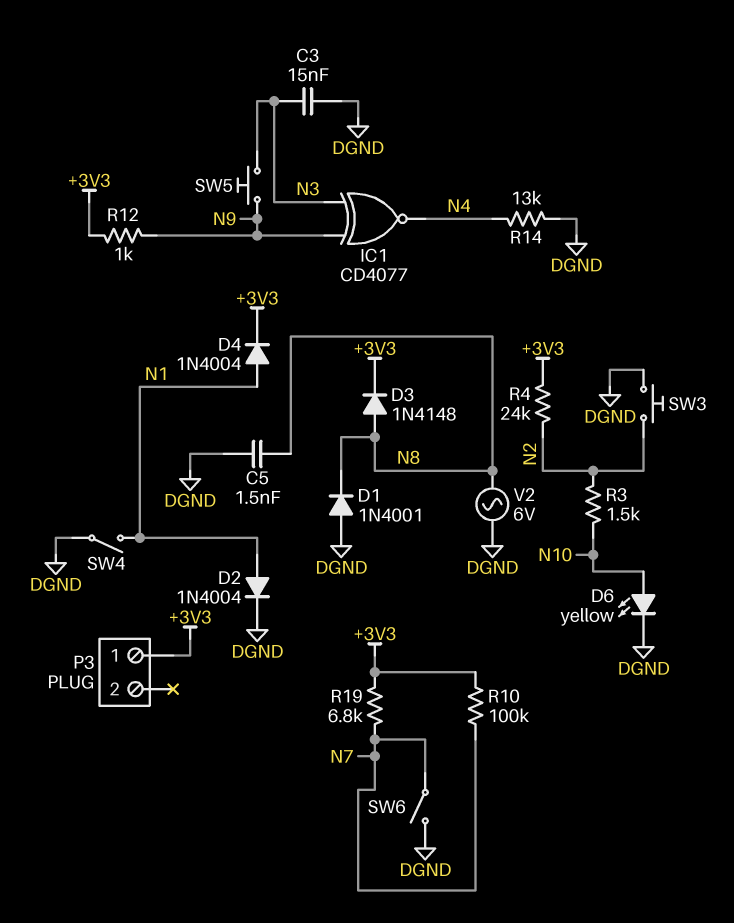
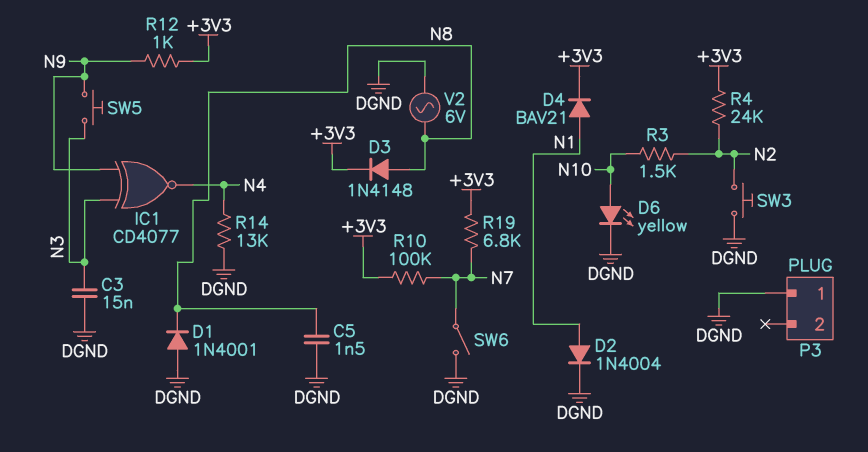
D4: diode 1N4004 (A N1, K +3V3) -> diode BAV21 (A N1, K +3V3)
P3 pin 1: +3V3 -> DGND
SW4: switch (DGND, N1) -> none

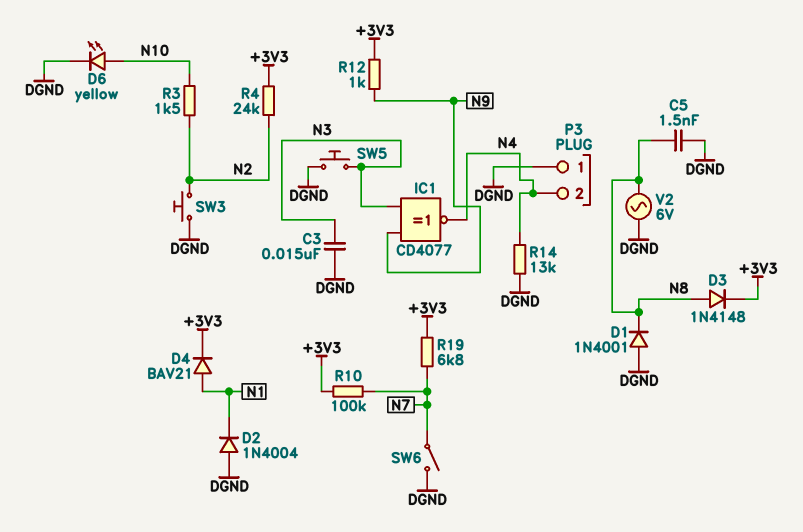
D2: diode 1N4004 (A N1, K DGND) -> diode 1N4004 (A DGND, K N1)
P3 pin 2: none -> N4
SW5: button (N3, N9) -> button (DGND, N3)

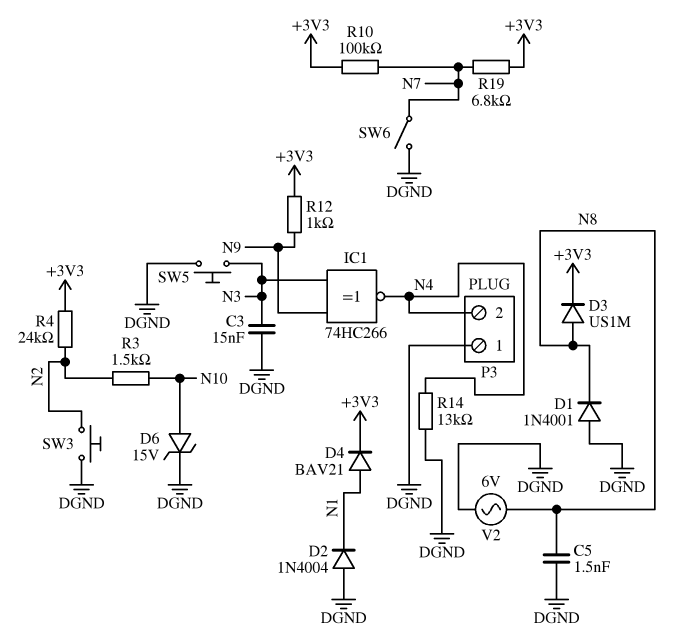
D3: diode 1N4148 (A N8, K +3V3) -> diode US1M (A N8, K +3V3)
D6: LED yellow (A N10, K DGND) -> zener 15V (A N10, K DGND)
IC1: XNOR CD4077 (in N3, in N9, out N4) -> XNOR 74HC266 (in N3, in N9, out N4)

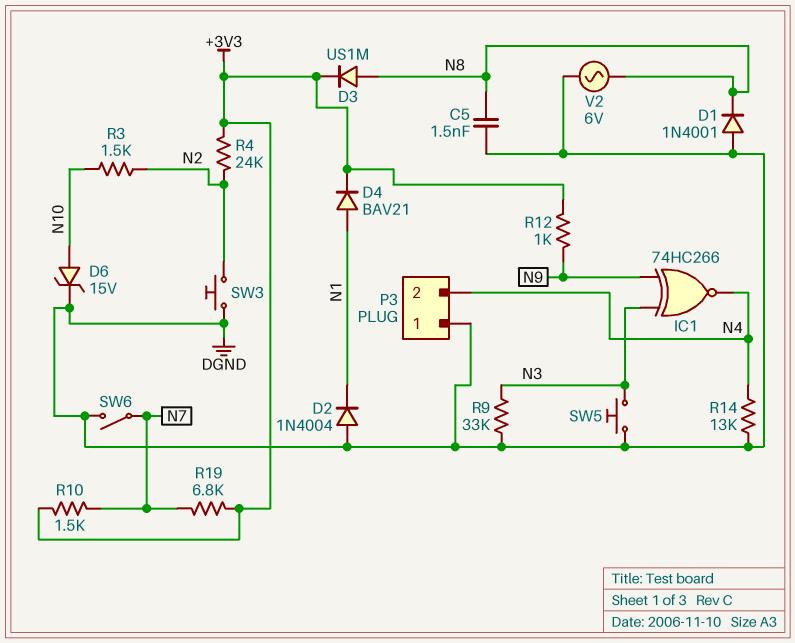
C3: 15nF (DGND, N3) -> none
R9: none -> 33k (DGND, N3)
R10: 100k (+3V3, N7) -> 1.5k (+3V3, N7)

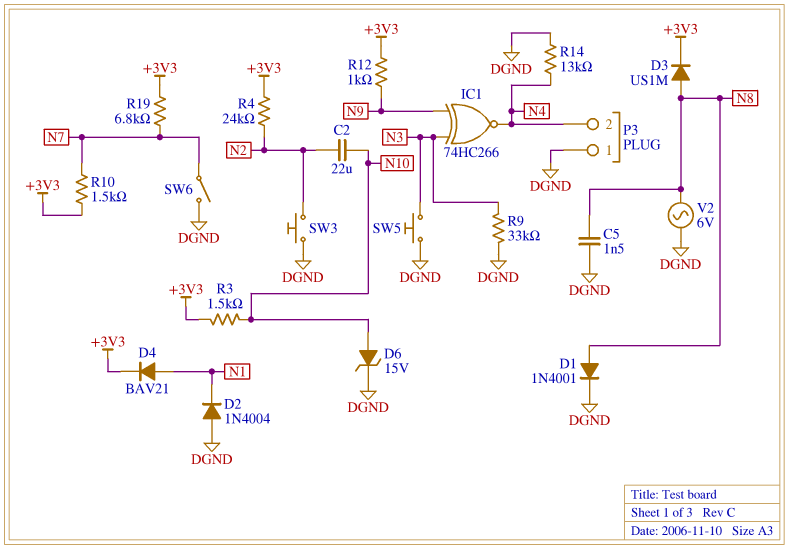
C2: none -> 22uF (N2, N10)
D1: diode 1N4001 (A DGND, K N8) -> diode 1N4001 (A N8, K DGND)
R3: 1.5k (N2, N10) -> 1.5k (+3V3, N10)

